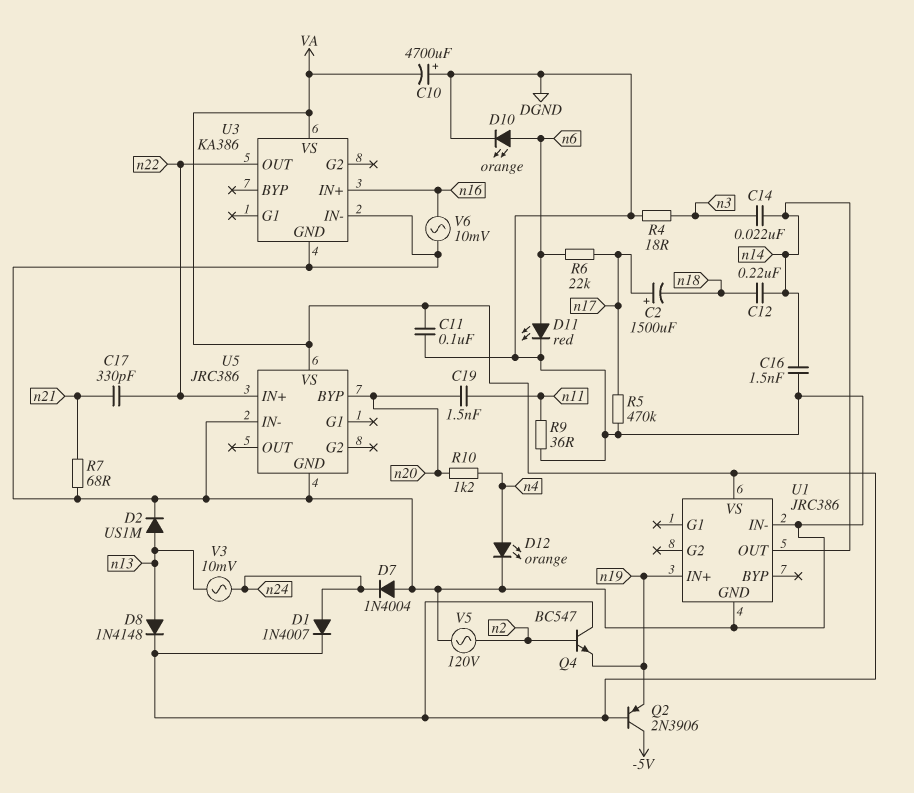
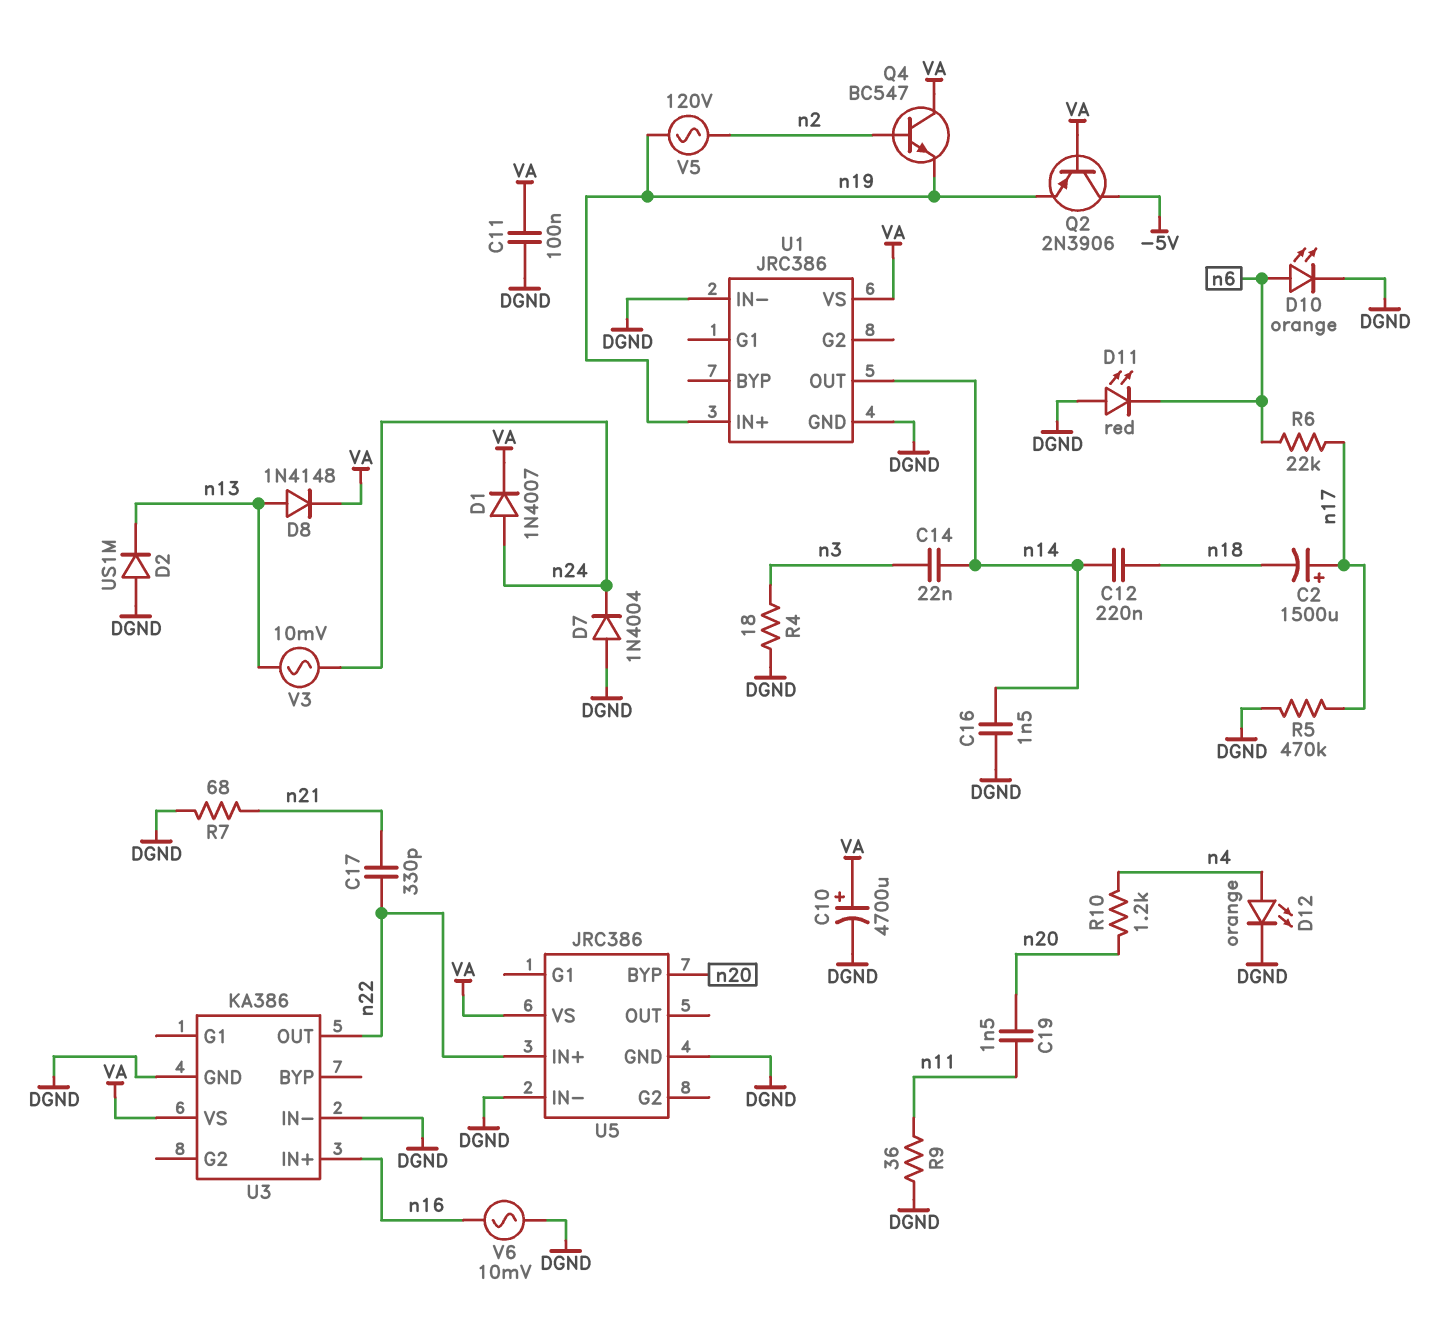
C10: 4700uF (plus DGND, minus VA) -> 4700uF (plus VA, minus DGND)
D2: diode US1M (A n13, K DGND) -> diode US1M (A DGND, K n13)
D11: LED red (A n6, K DGND) -> LED red (A DGND, K n6)
V5: AC 120V (DGND, n2) -> AC 120V (n2, n19)

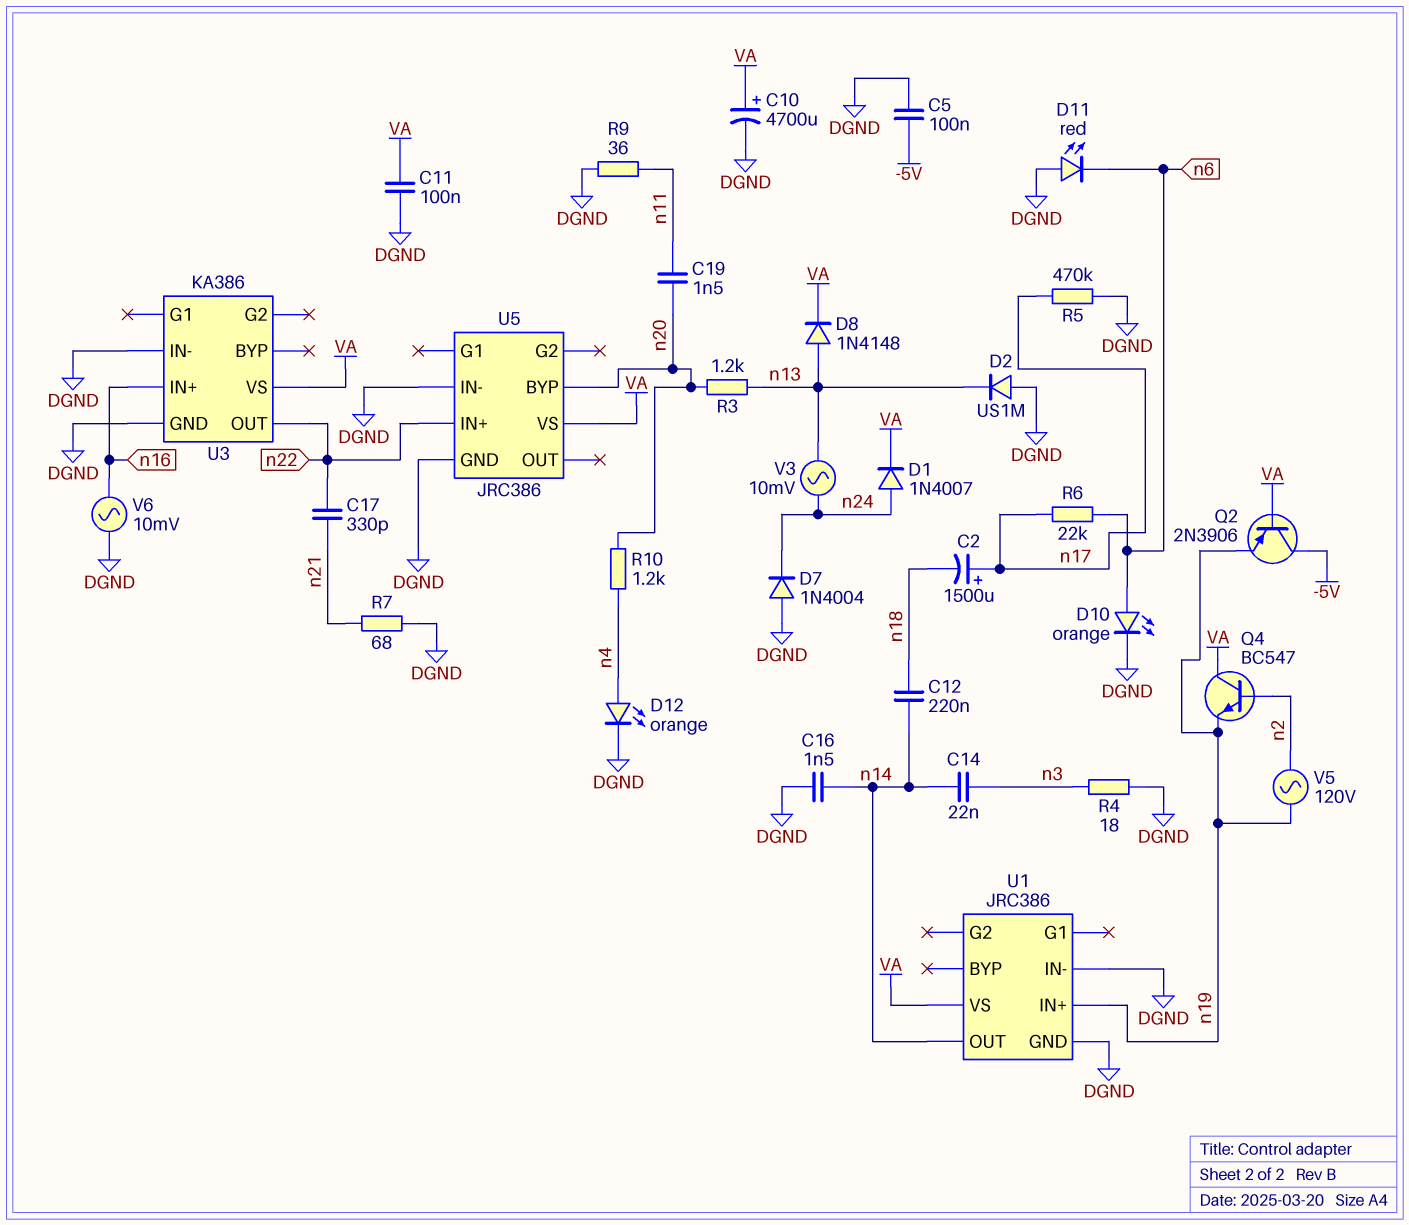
C5: none -> 100nF (-5V, DGND)
R3: none -> 1.2k (n13, n20)

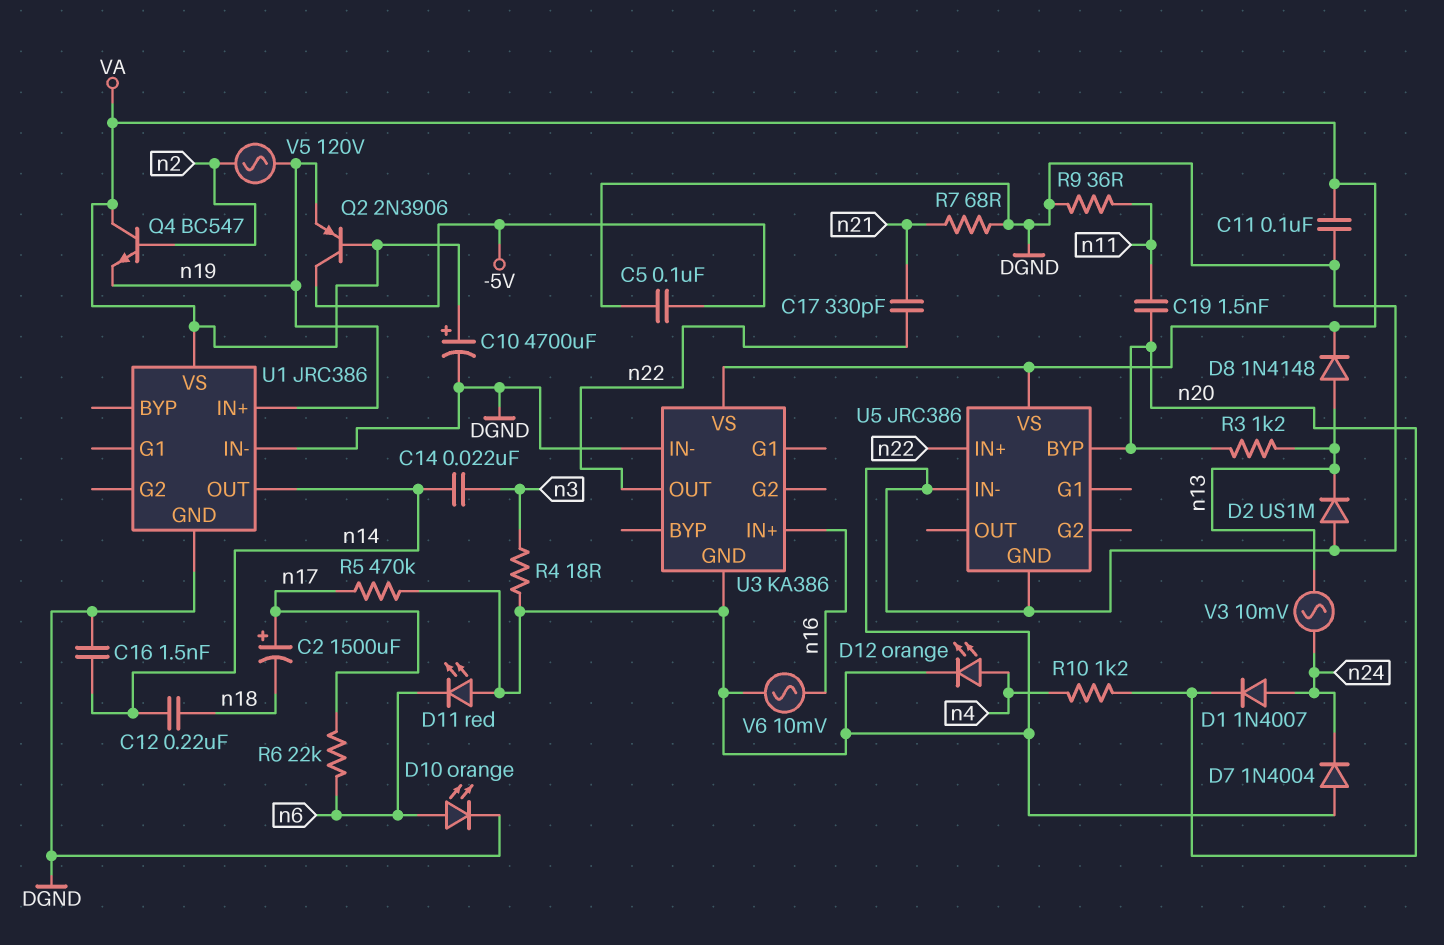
D1: diode 1N4007 (A n24, K VA) -> diode 1N4007 (A n24, K n20)

